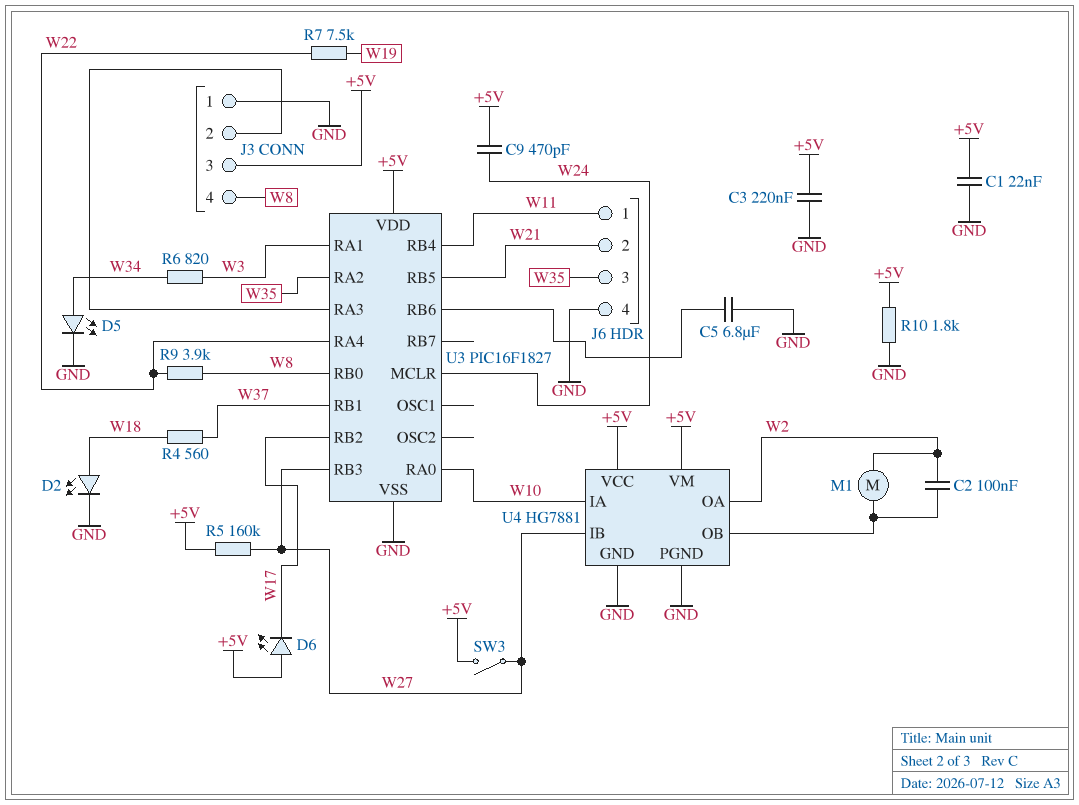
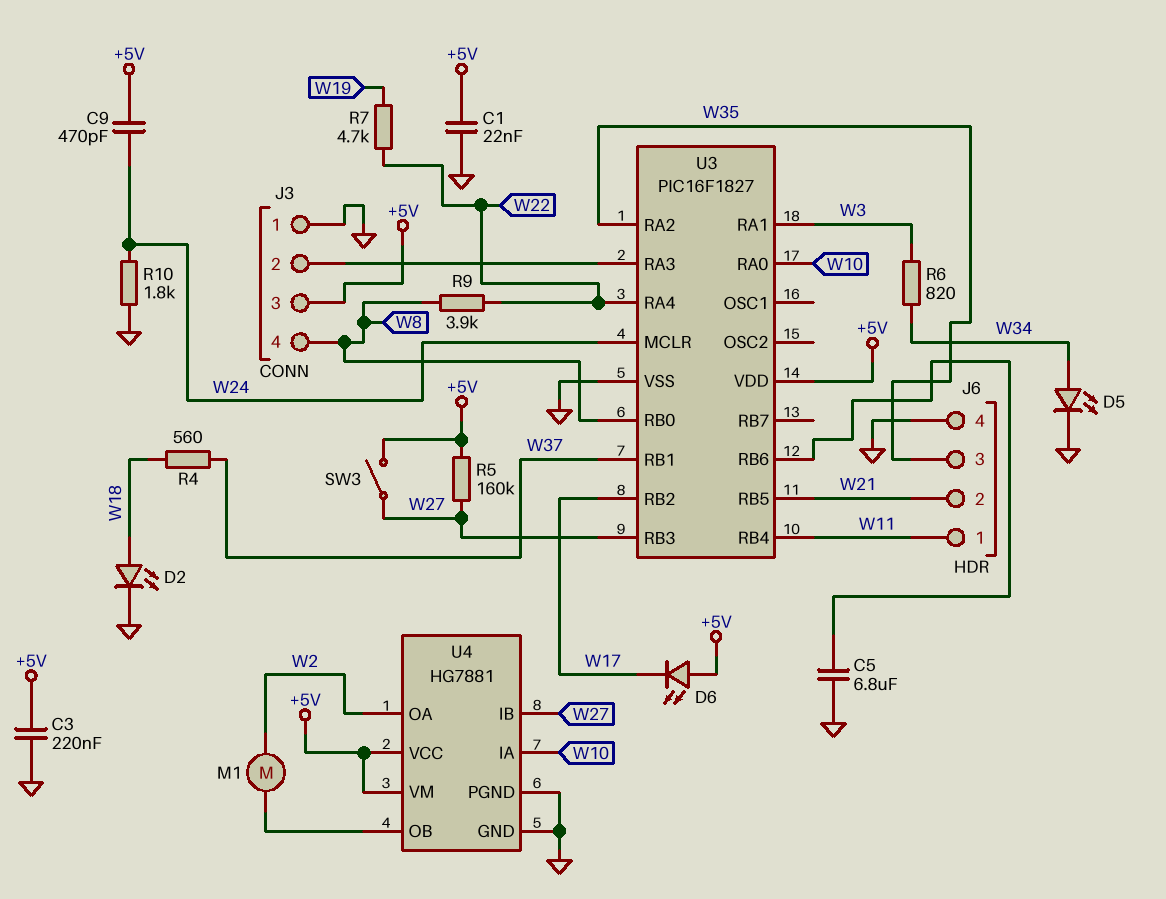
C2: 100nF (U4/OB, W2) -> none
R7: 7.5k (W19, W22) -> 4.7k (W19, W22)
R10: 1.8k (+5V, GND) -> 1.8k (GND, W24)

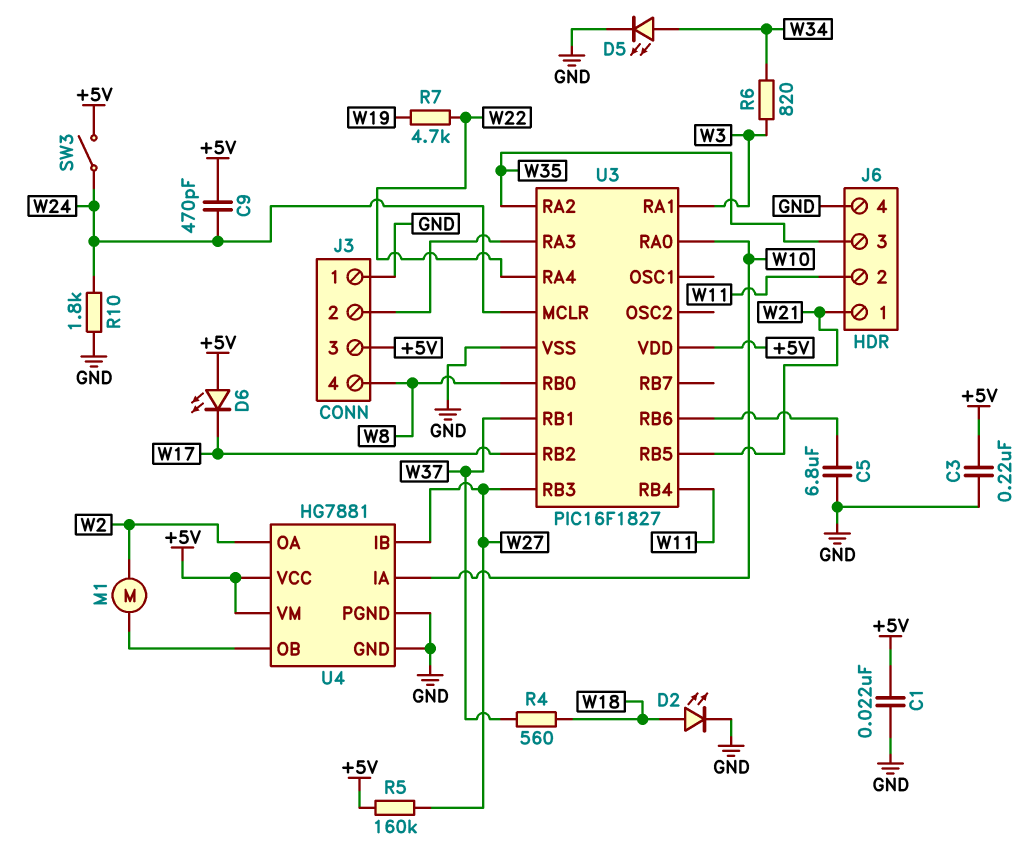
J6 pin 1: W11 -> W21
J6 pin 2: W21 -> W11
R9: 3.9k (W8, W22) -> none
SW3: switch (+5V, W27) -> switch (+5V, W24)

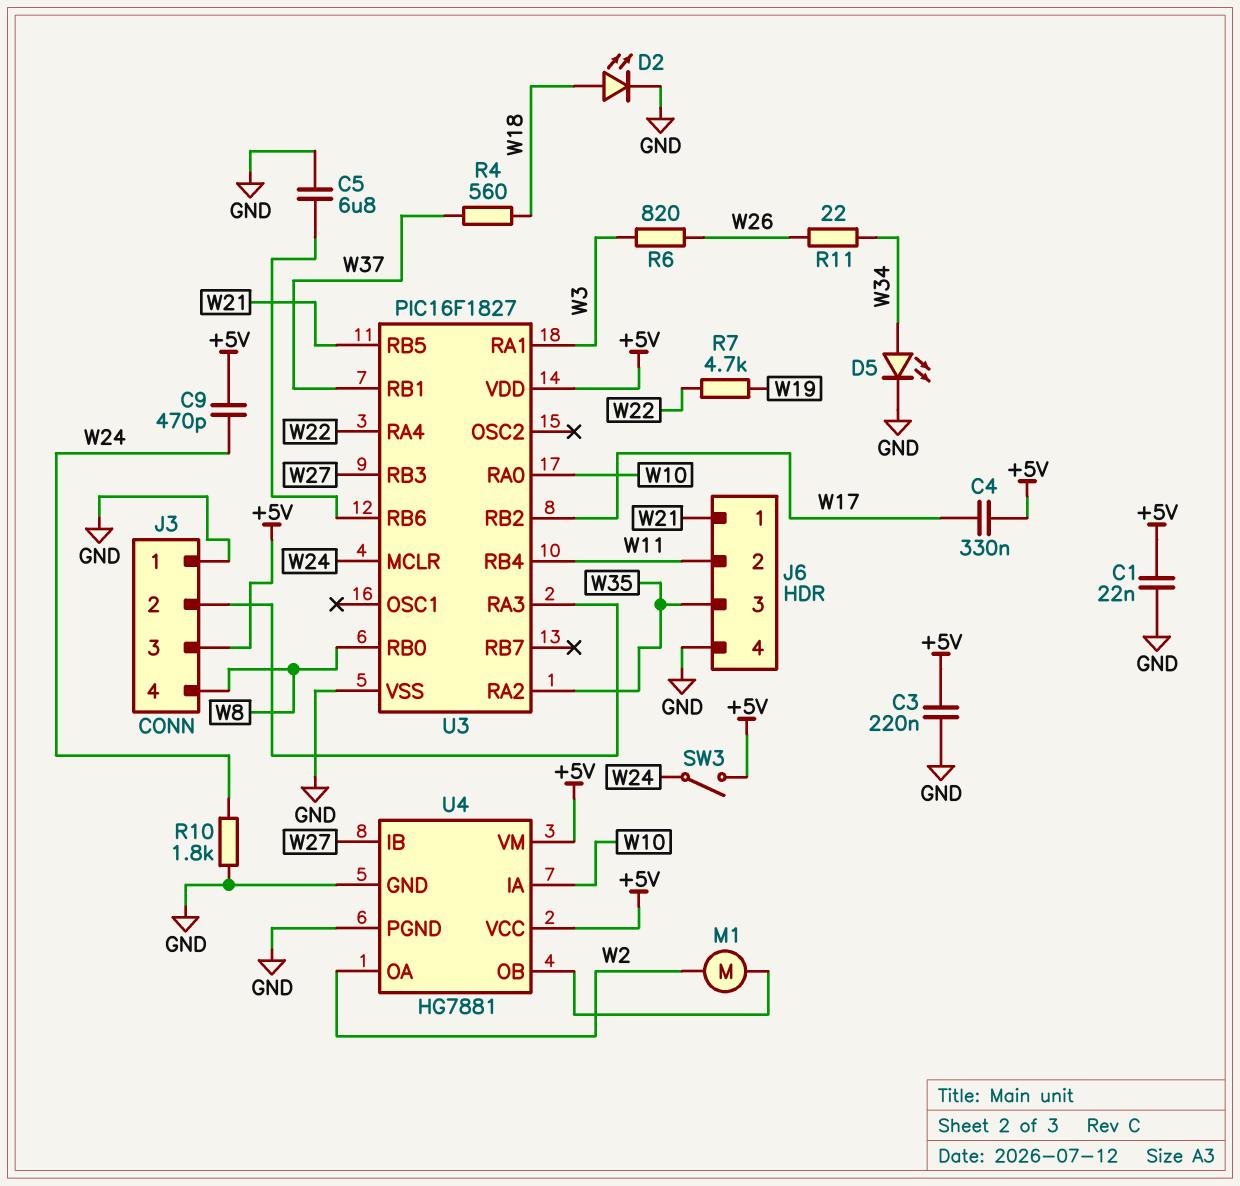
C4: none -> 330nF (+5V, W17)
D6: LED (A +5V, K W17) -> none
R5: 160k (+5V, W27) -> none
R6: 820 (W3, W34) -> 820 (W3, W26)
R11: none -> 22 (W26, W34)

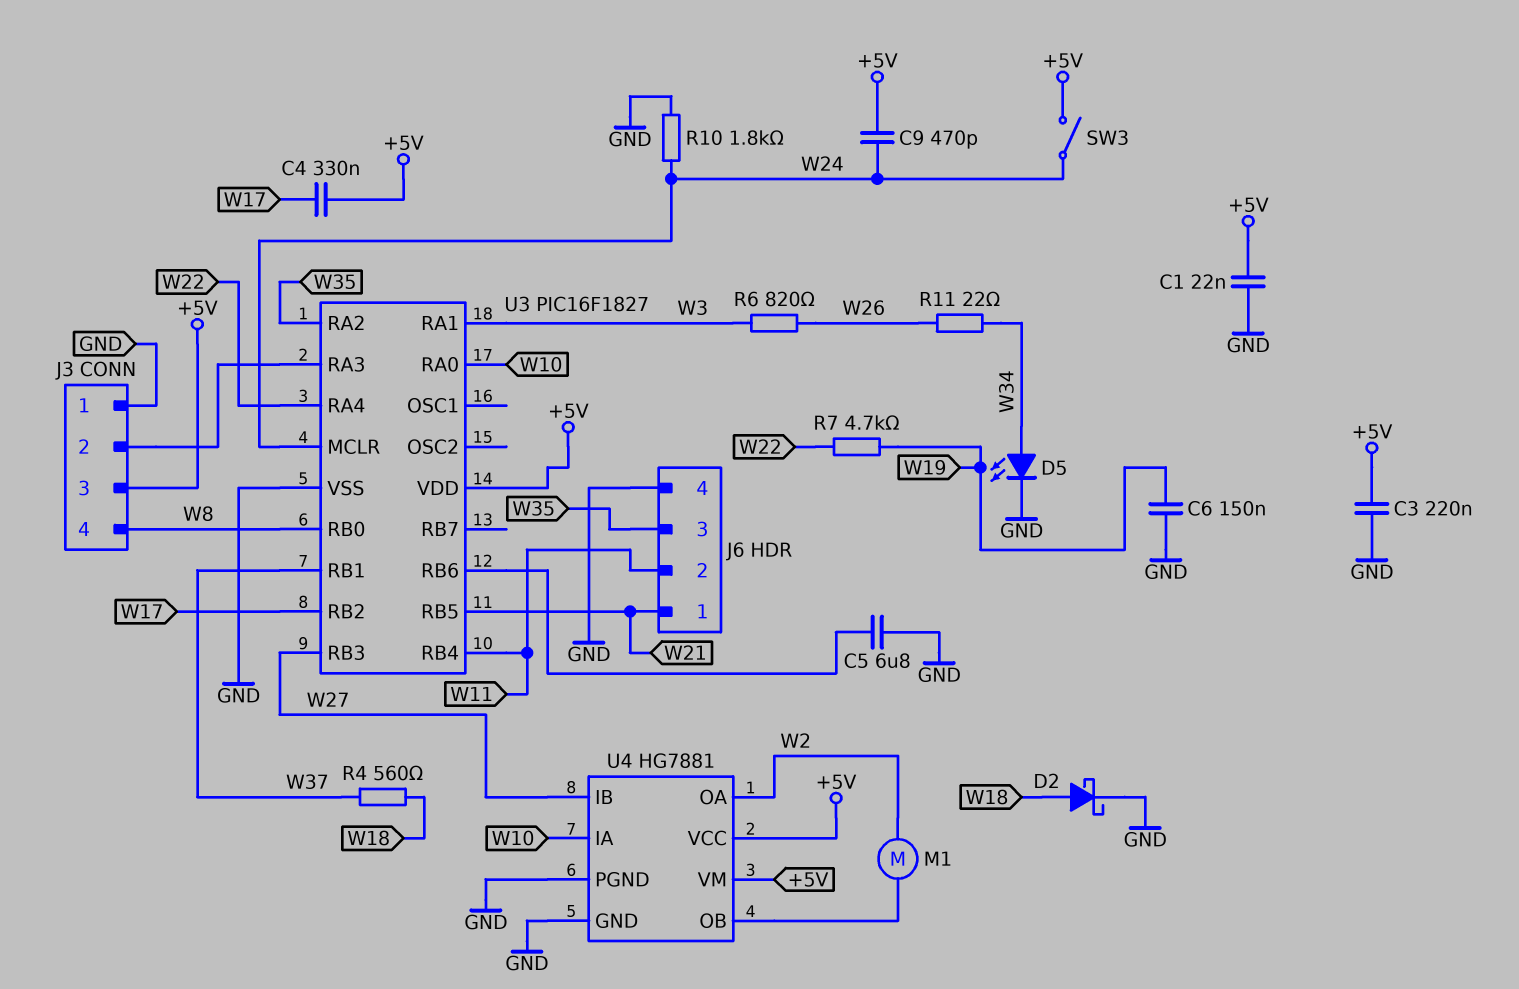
C6: none -> 150nF (GND, W19)
D2: LED (A W18, K GND) -> schottky (A W18, K GND)

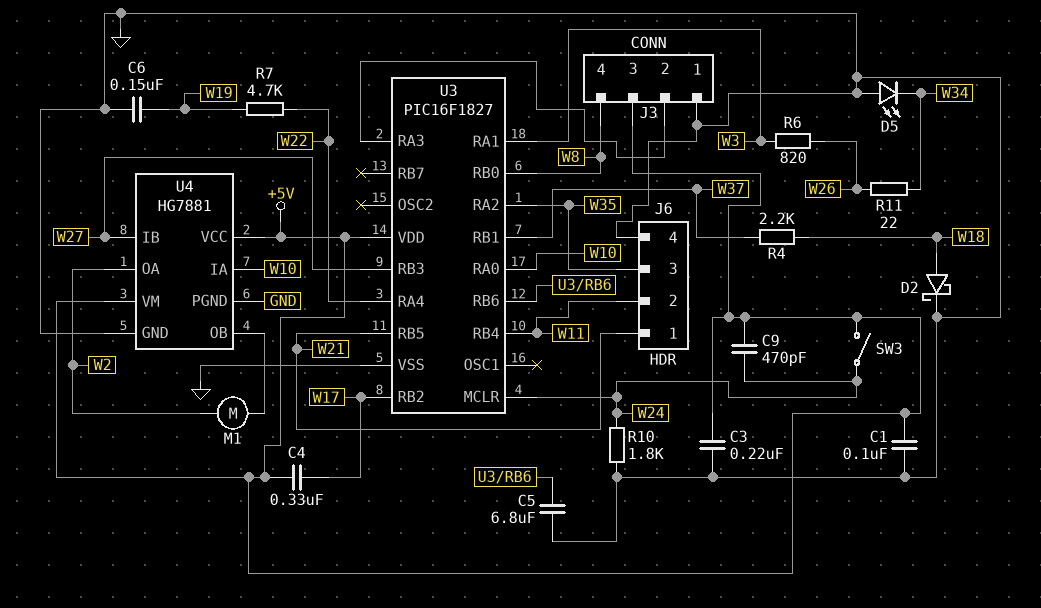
C1: 22nF (+5V, GND) -> 100nF (+5V, GND)
D5: LED (A W34, K GND) -> LED (A GND, K W34)
R4: 560 (W18, W37) -> 2.2k (W18, W37)

